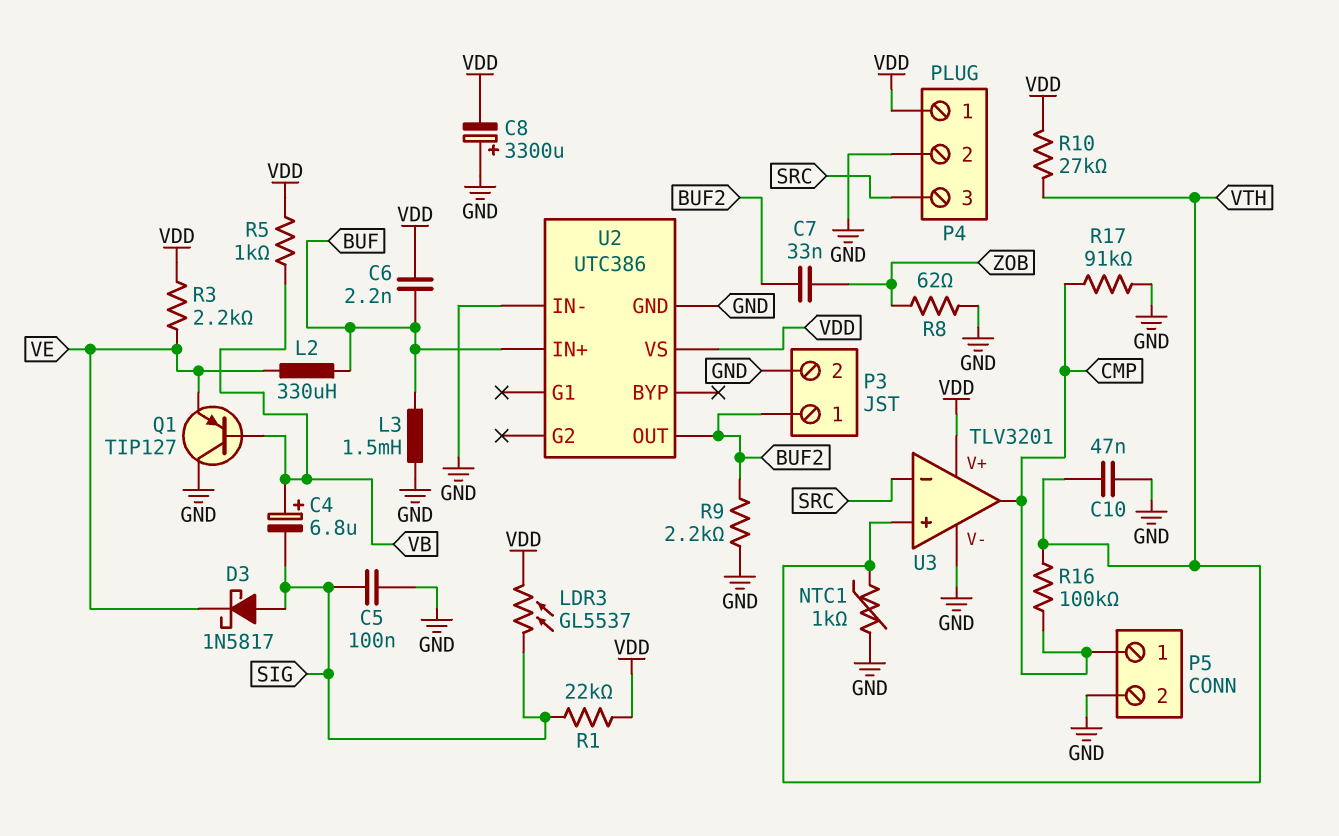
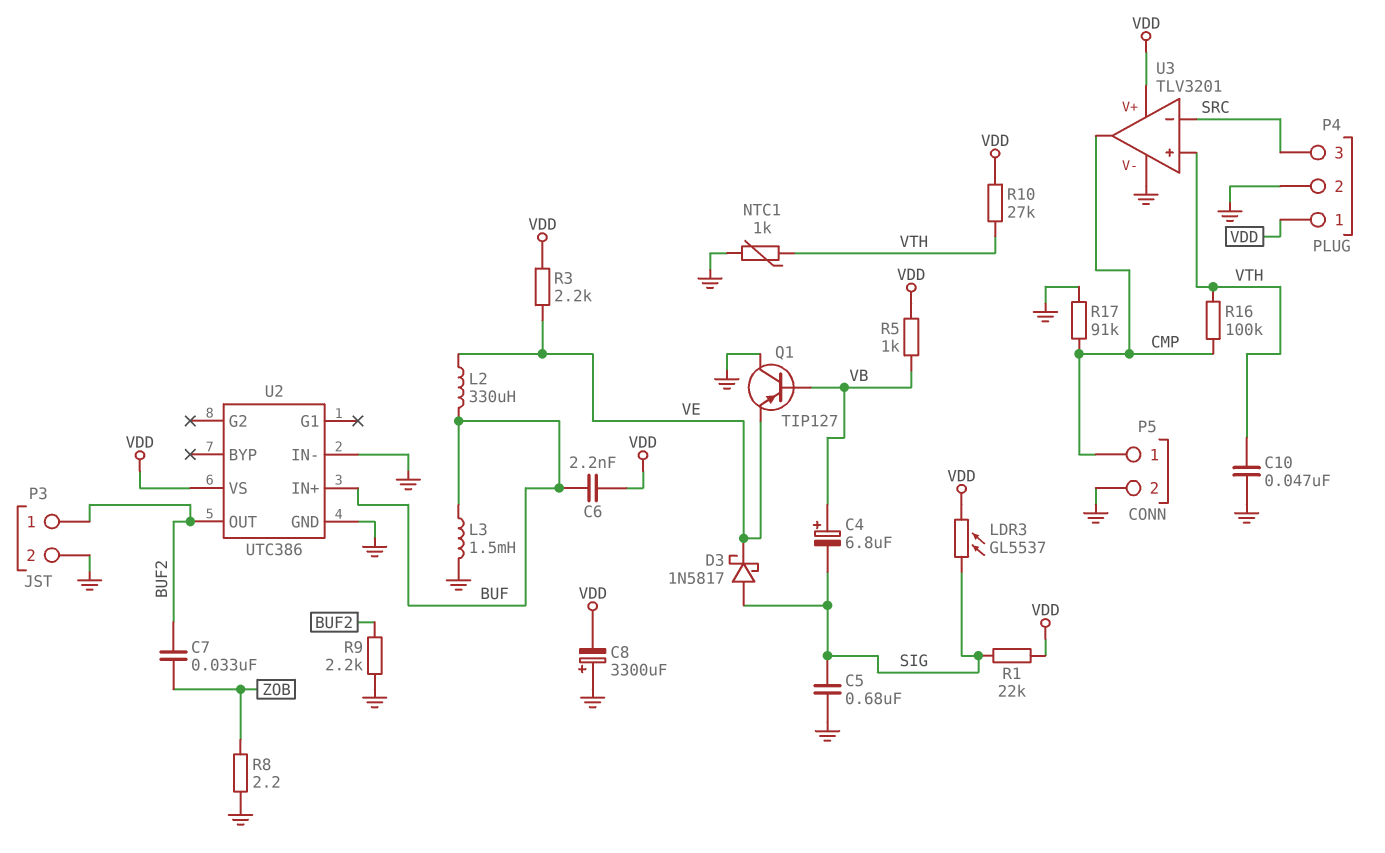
C5: 100nF (GND, SIG) -> 680nF (GND, SIG)
R8: 62 (GND, ZOB) -> 2.2 (GND, ZOB)

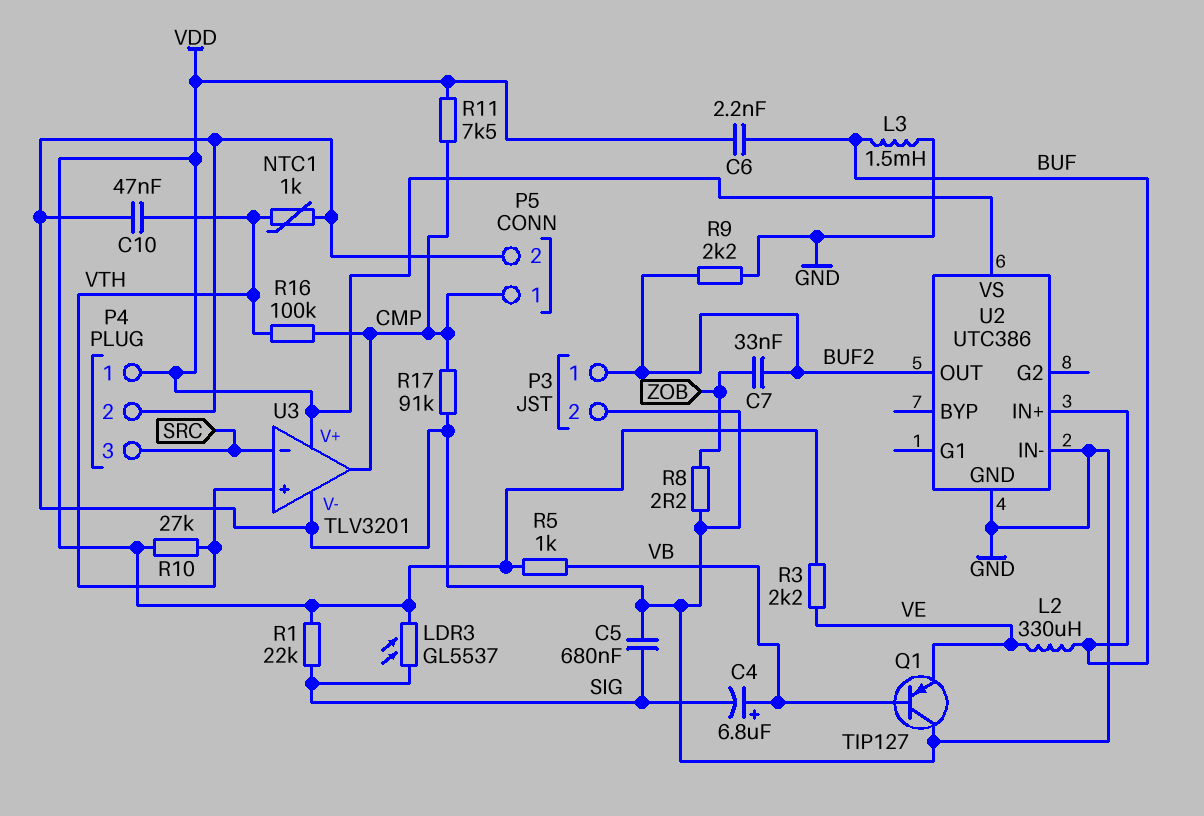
C8: 3300uF (plus GND, minus VDD) -> none
D3: schottky 1N5817 (A SIG, K VE) -> none
R11: none -> 7.5k (CMP, VDD)

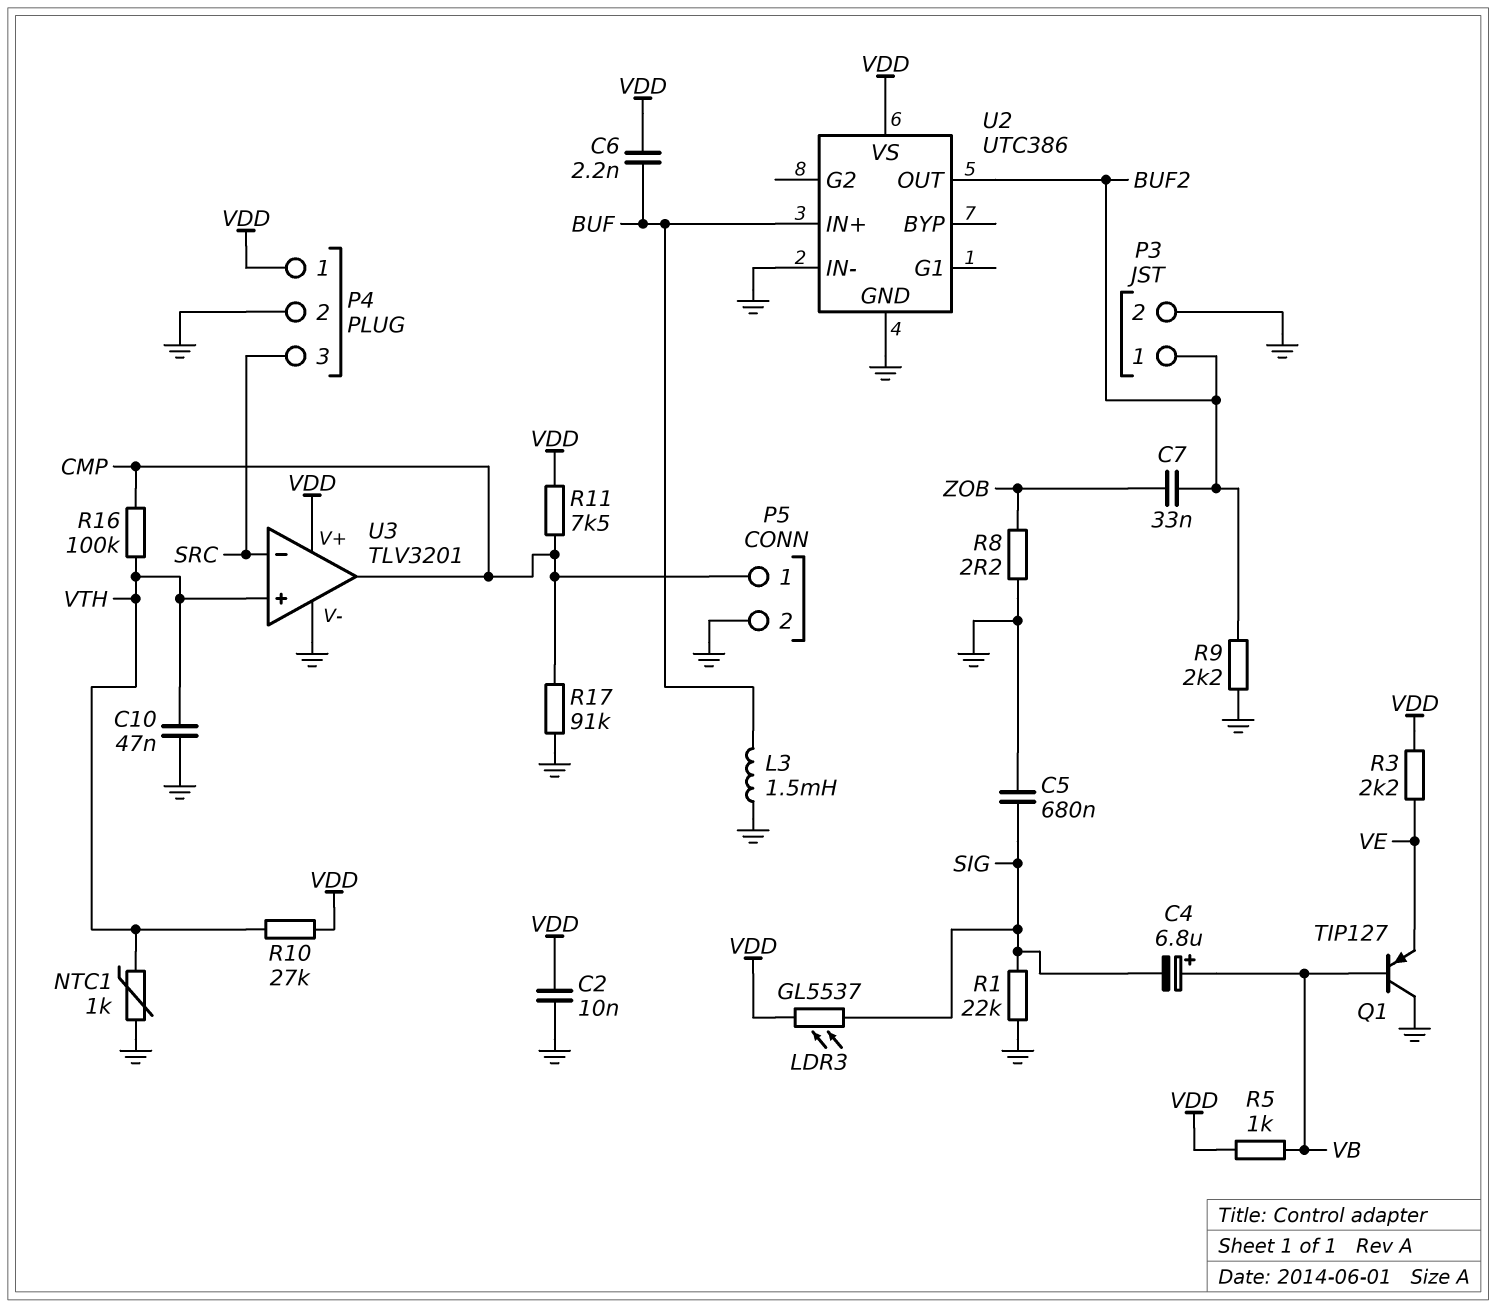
C2: none -> 10nF (GND, VDD)
L2: 330uH (BUF, VE) -> none
R1: 22k (SIG, VDD) -> 22k (GND, SIG)

